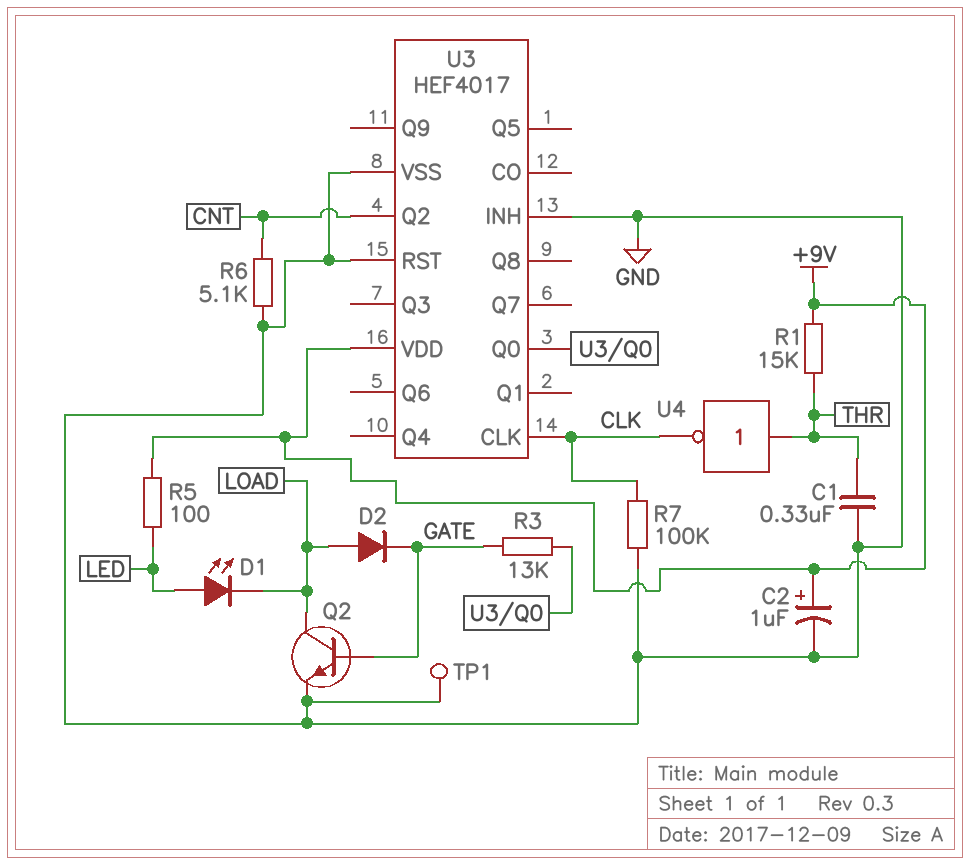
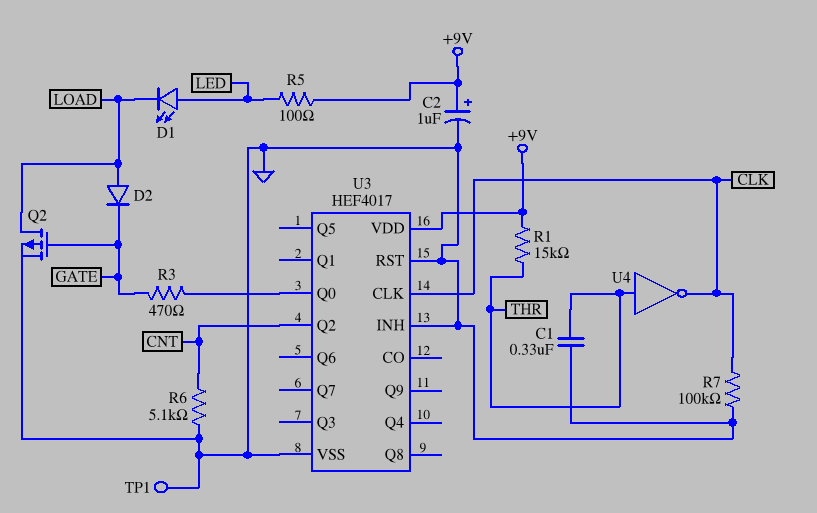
Q2: NPN (B GATE, C LOAD, E GND) -> PMOS (G GATE, D LOAD, S GND)
R3: 13k (GATE, U3/Q0) -> 470 (GATE, U3/Q0)

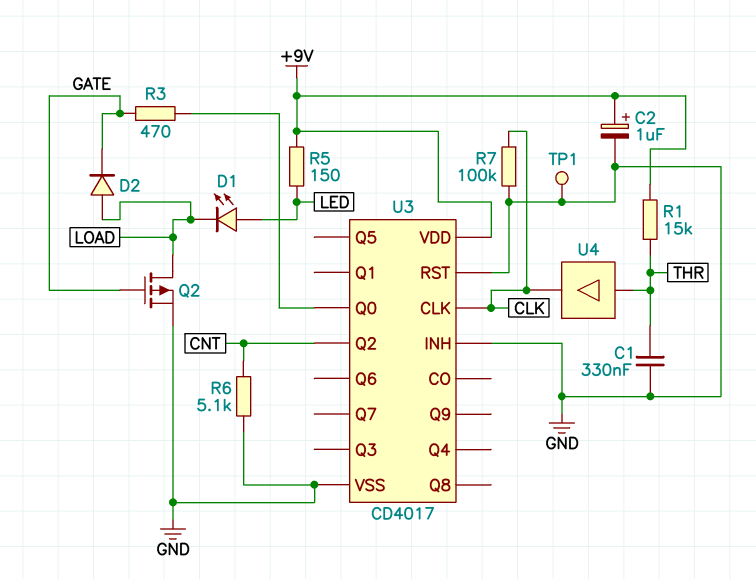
R5: 100 (+9V, LED) -> 150 (+9V, LED)
U3: HEF4017 -> CD4017
U4: NOT (in THR, out CLK) -> buffer (in THR, out CLK)

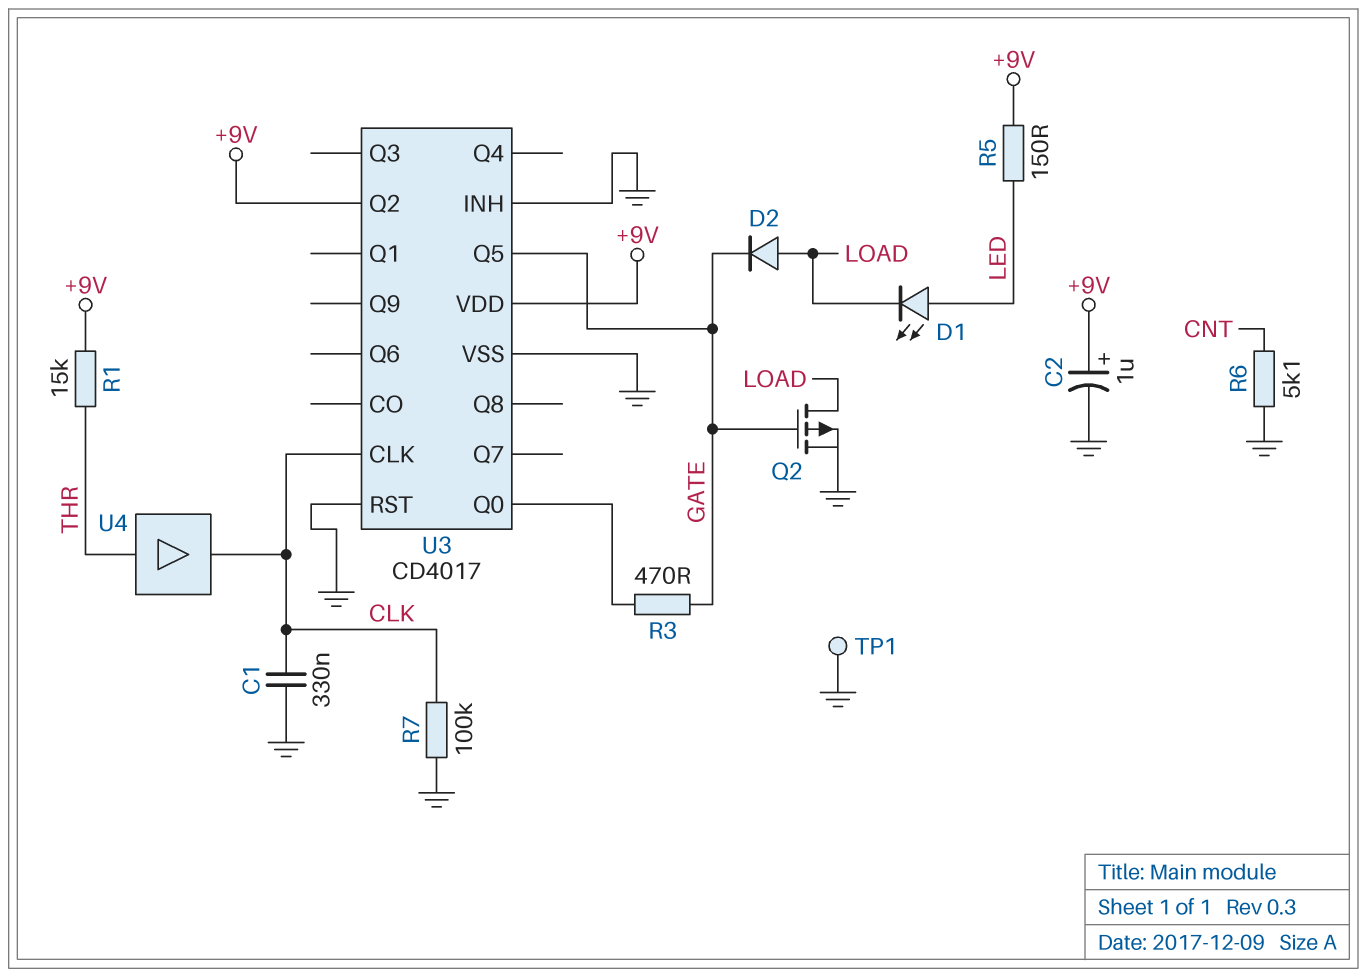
C1: 330nF (GND, THR) -> 330nF (CLK, GND)
U3 pin Q2: CNT -> +9V
U3 pin Q5: none -> GATE

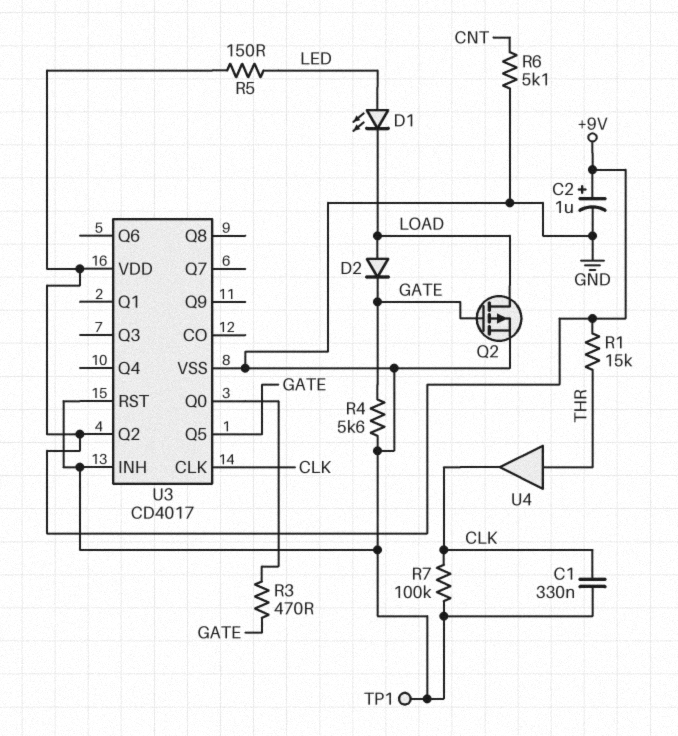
R4: none -> 5.6k (GATE, GND)

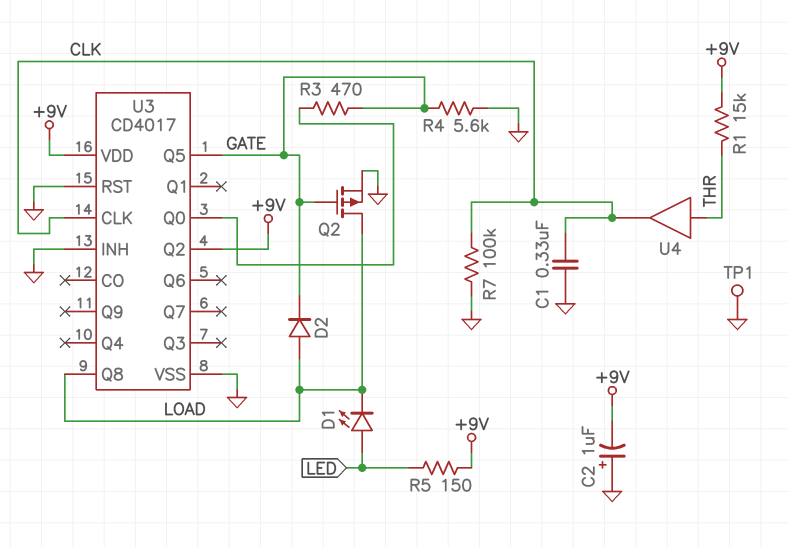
C2: 1uF (plus +9V, minus GND) -> 1uF (plus GND, minus +9V)
R6: 5.1k (CNT, GND) -> none
U3 pin Q8: none -> LOAD

